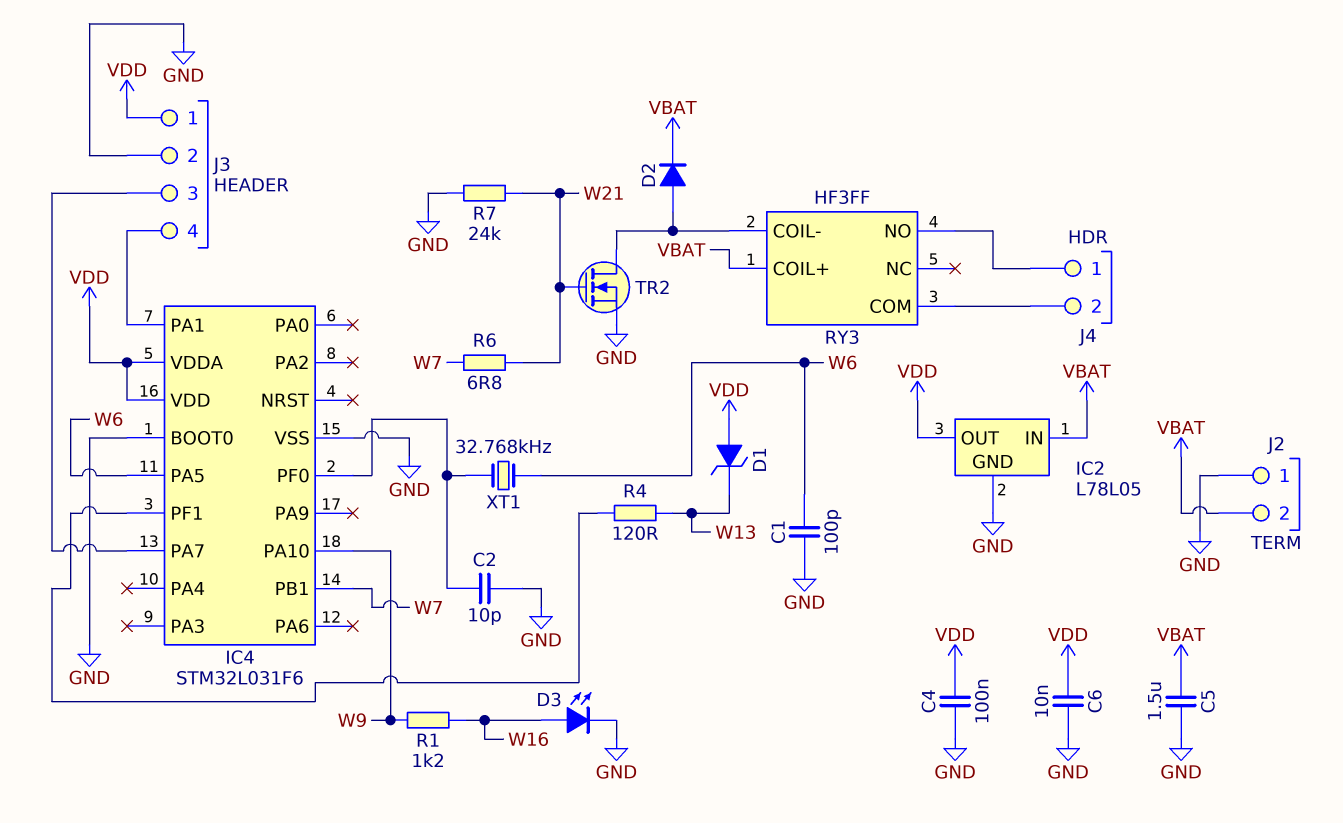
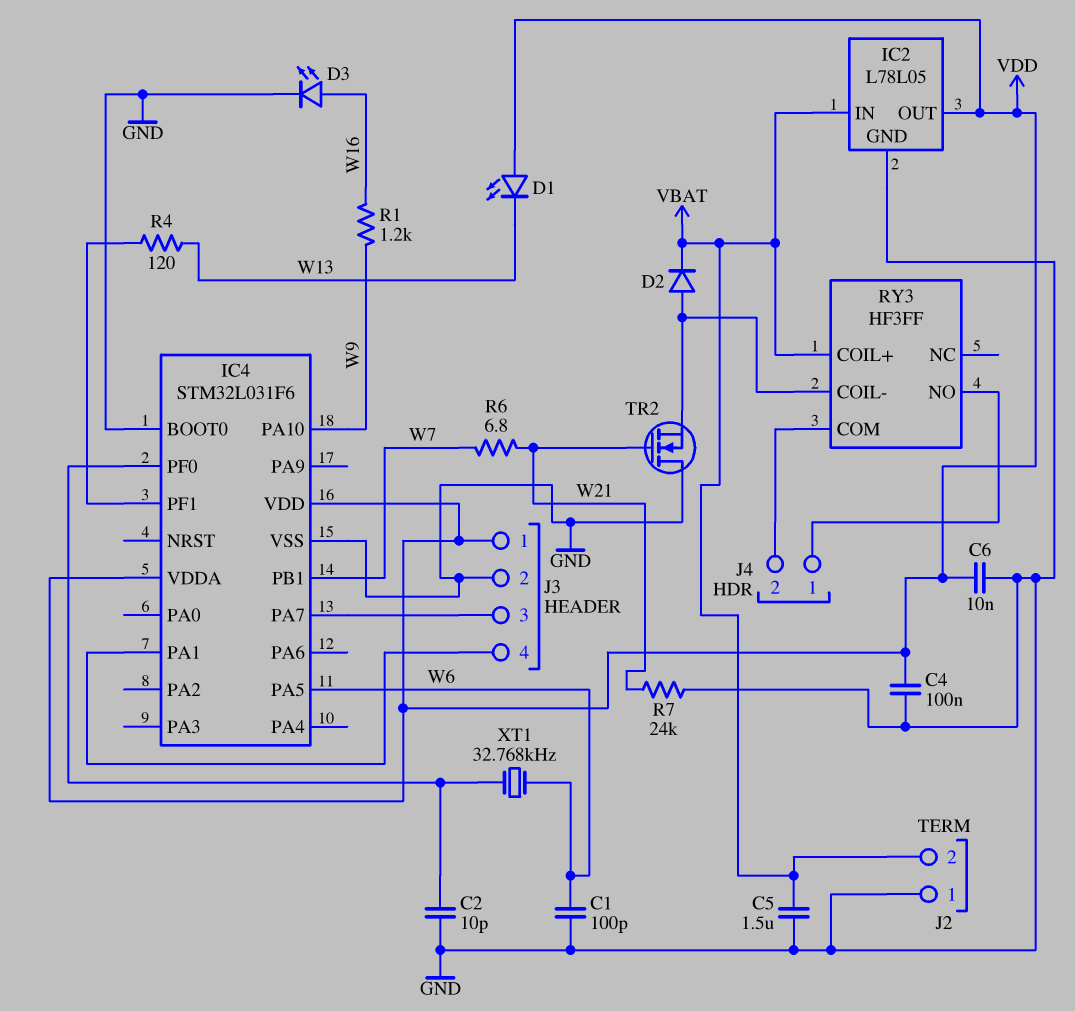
D1: zener (A VDD, K W13) -> LED (A VDD, K W13)
TR2: NMOS (G W21, D RY3/COIL-, S GND) -> NMOS (G W21, D GND, S RY3/COIL-)

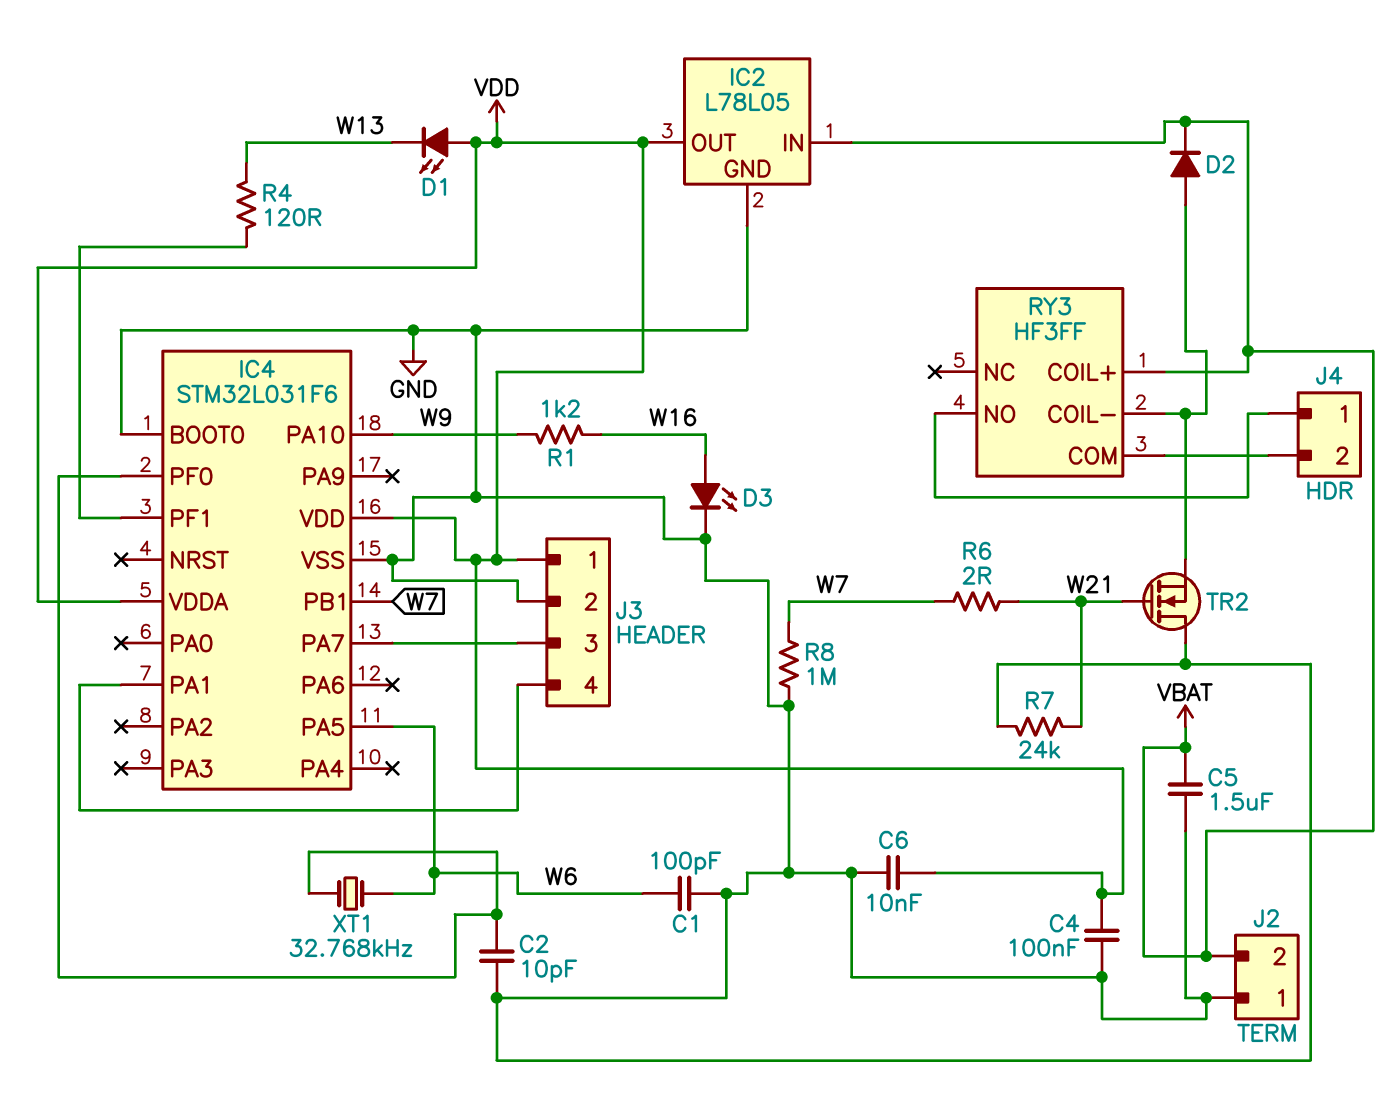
R6: 6.8 (W7, W21) -> 2 (W7, W21)
R8: none -> 1M (GND, W7)

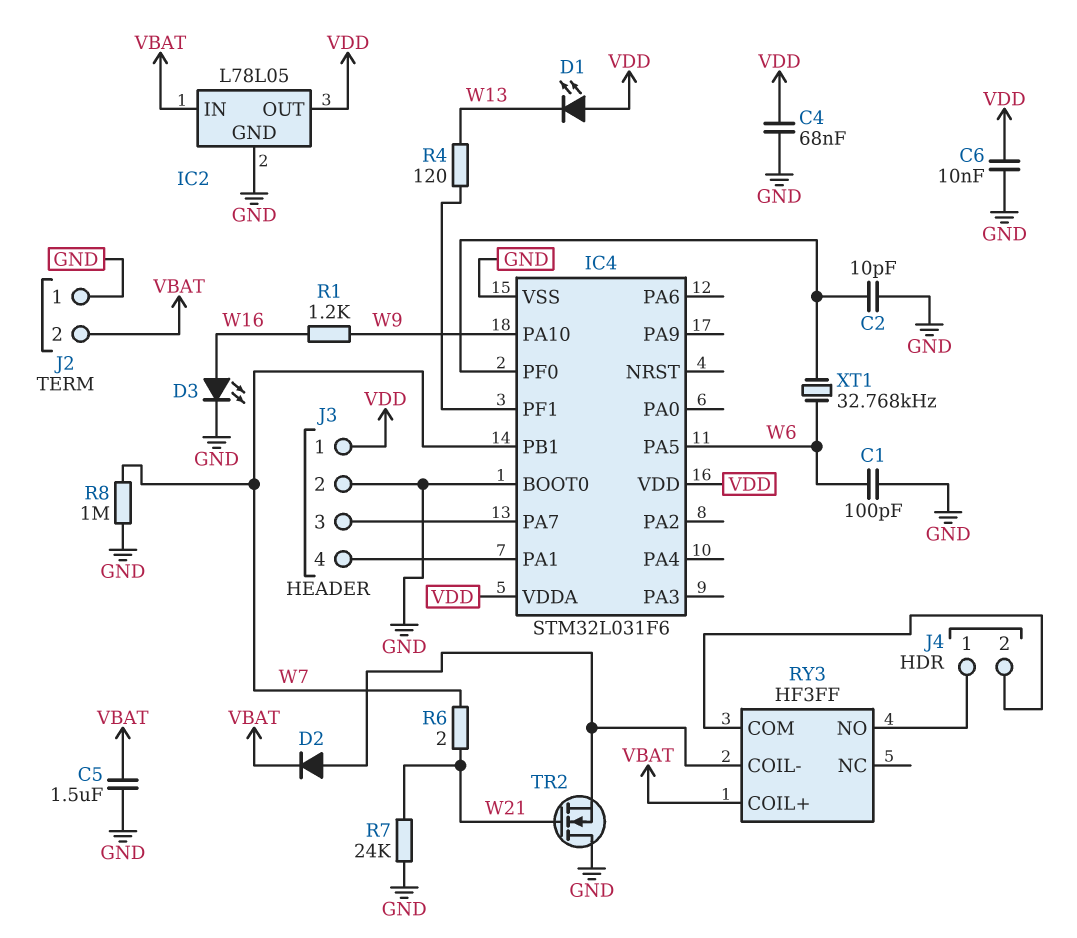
C4: 100nF (GND, VDD) -> 68nF (GND, VDD)

